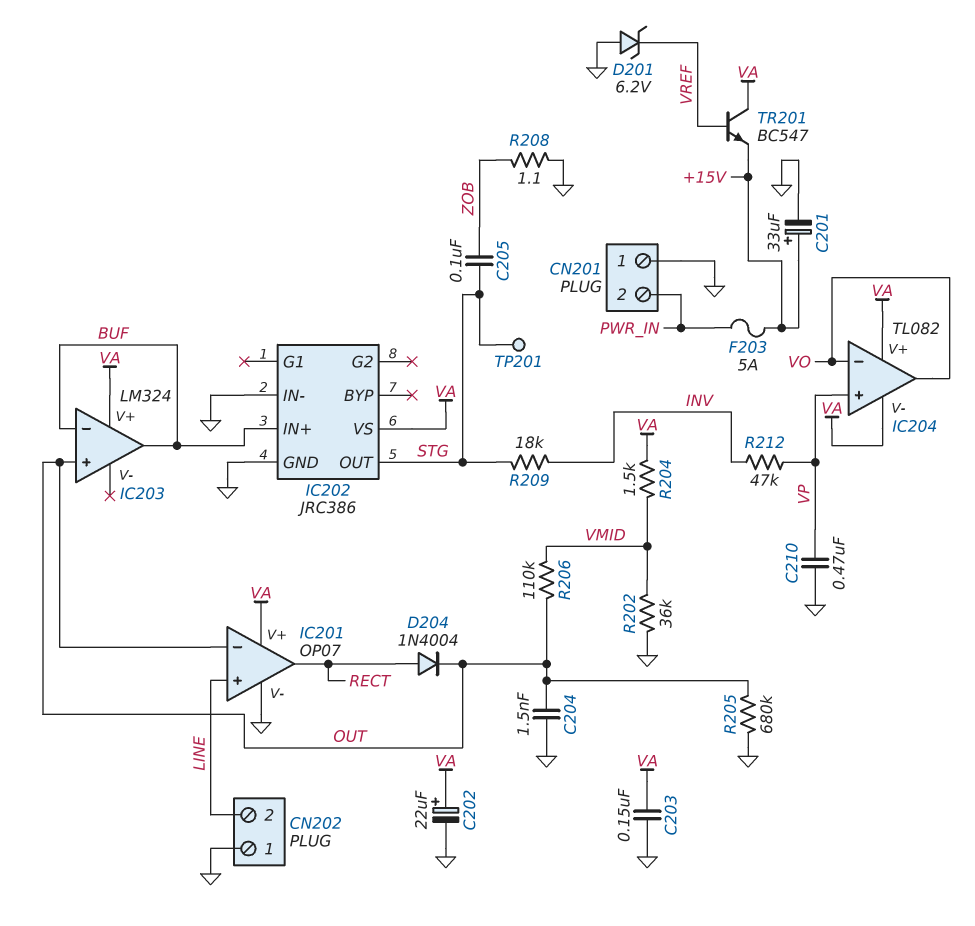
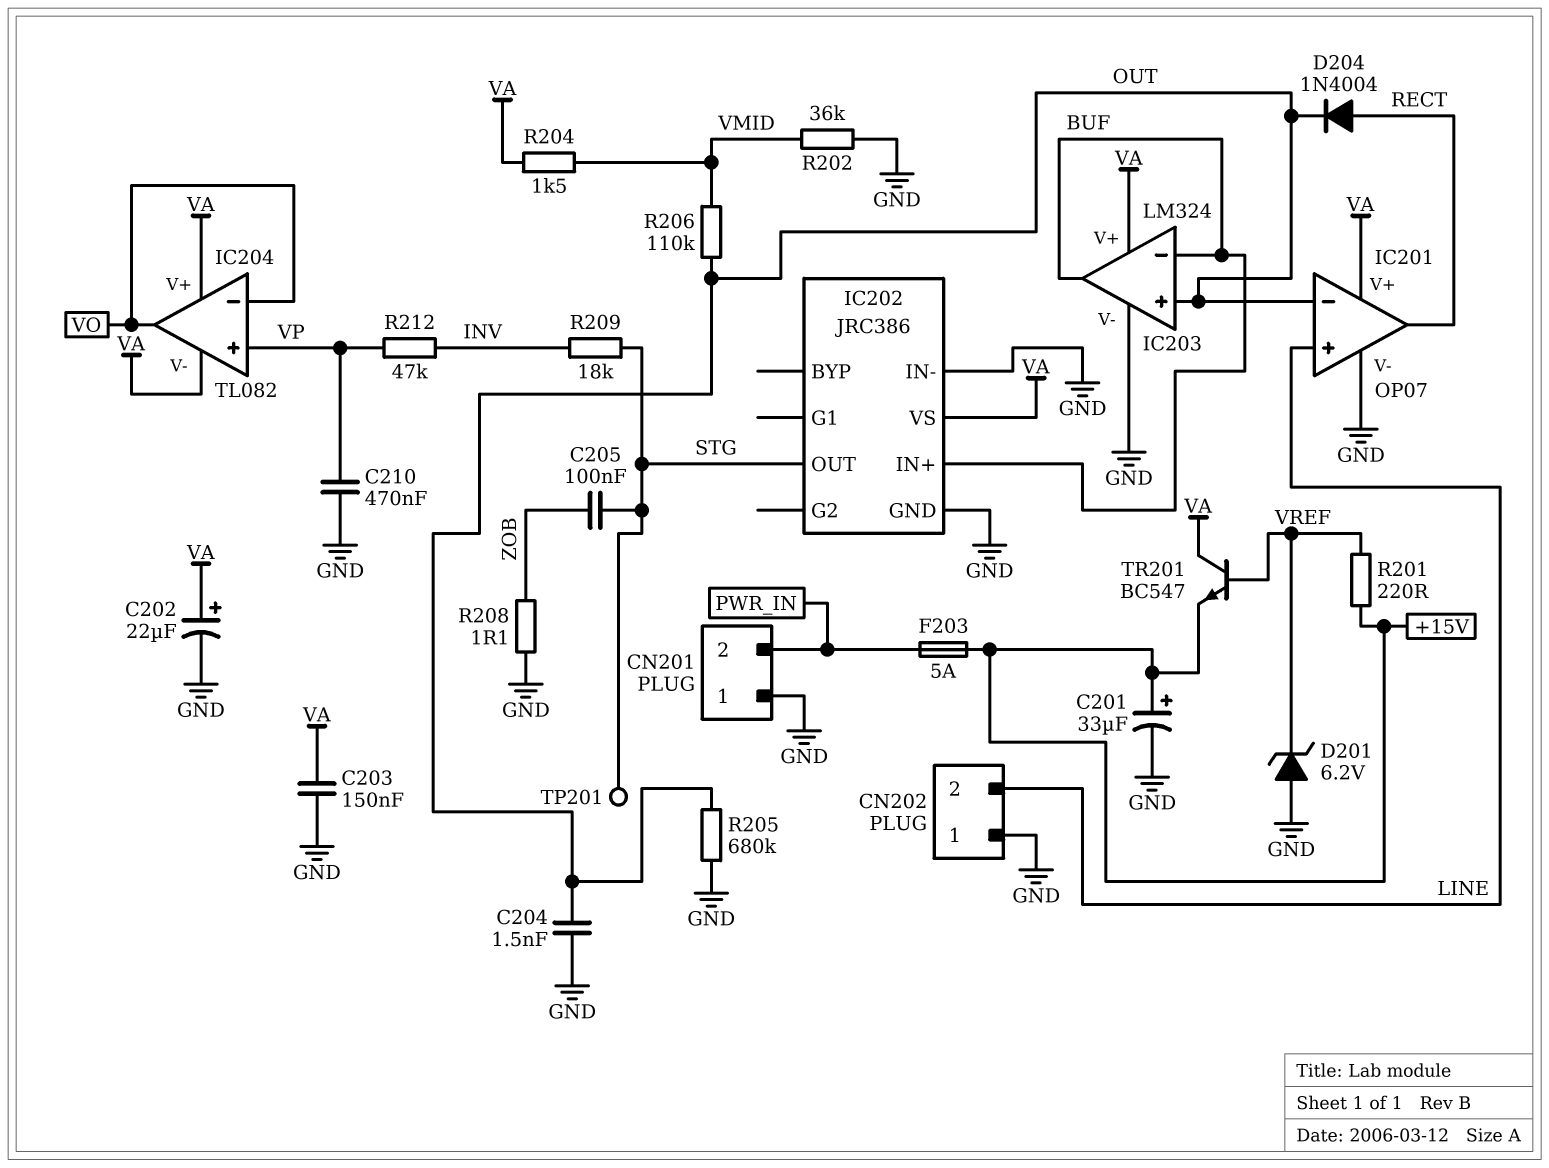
IC203 pin V-: none -> GND
R201: none -> 220 (+15V, VREF)

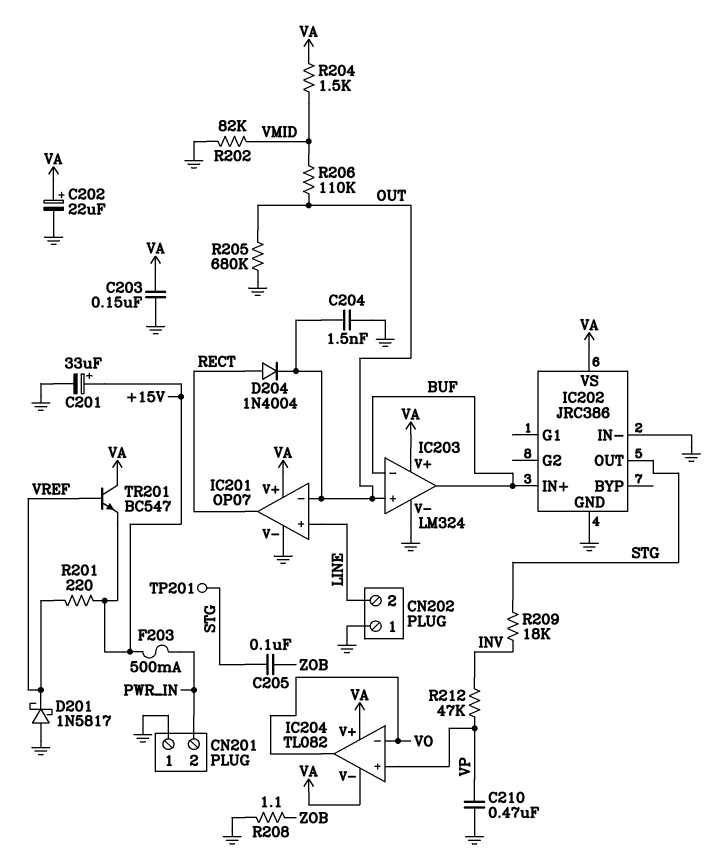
D201: zener 6.2V (A GND, K VREF) -> schottky 1N5817 (A GND, K VREF)
F203: 5A (+15V, PWR_IN) -> 500mA (+15V, PWR_IN)
R202: 36k (GND, VMID) -> 82k (GND, VMID)

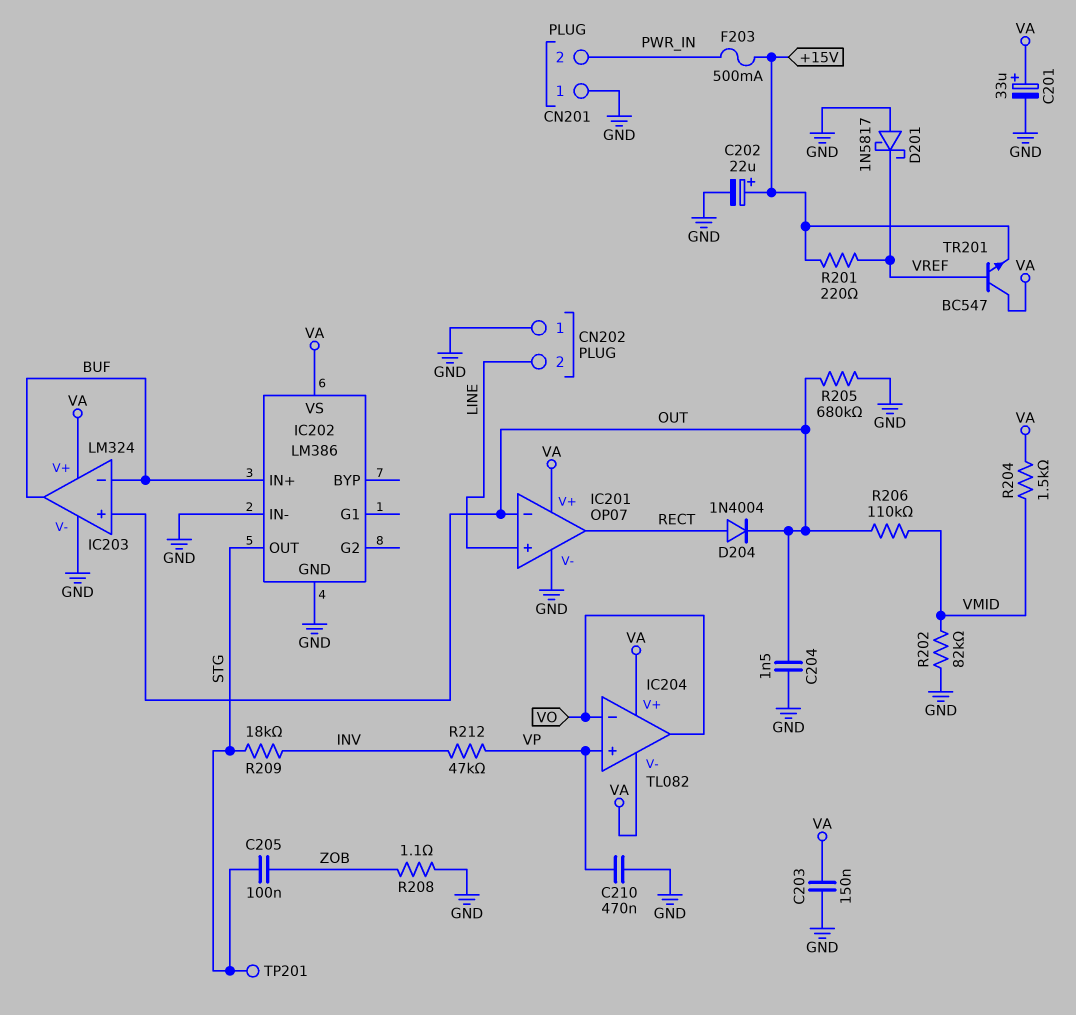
C201: 33uF (plus +15V, minus GND) -> 33uF (plus VA, minus GND)
C202: 22uF (plus VA, minus GND) -> 22uF (plus +15V, minus GND)
IC202: JRC386 -> LM386

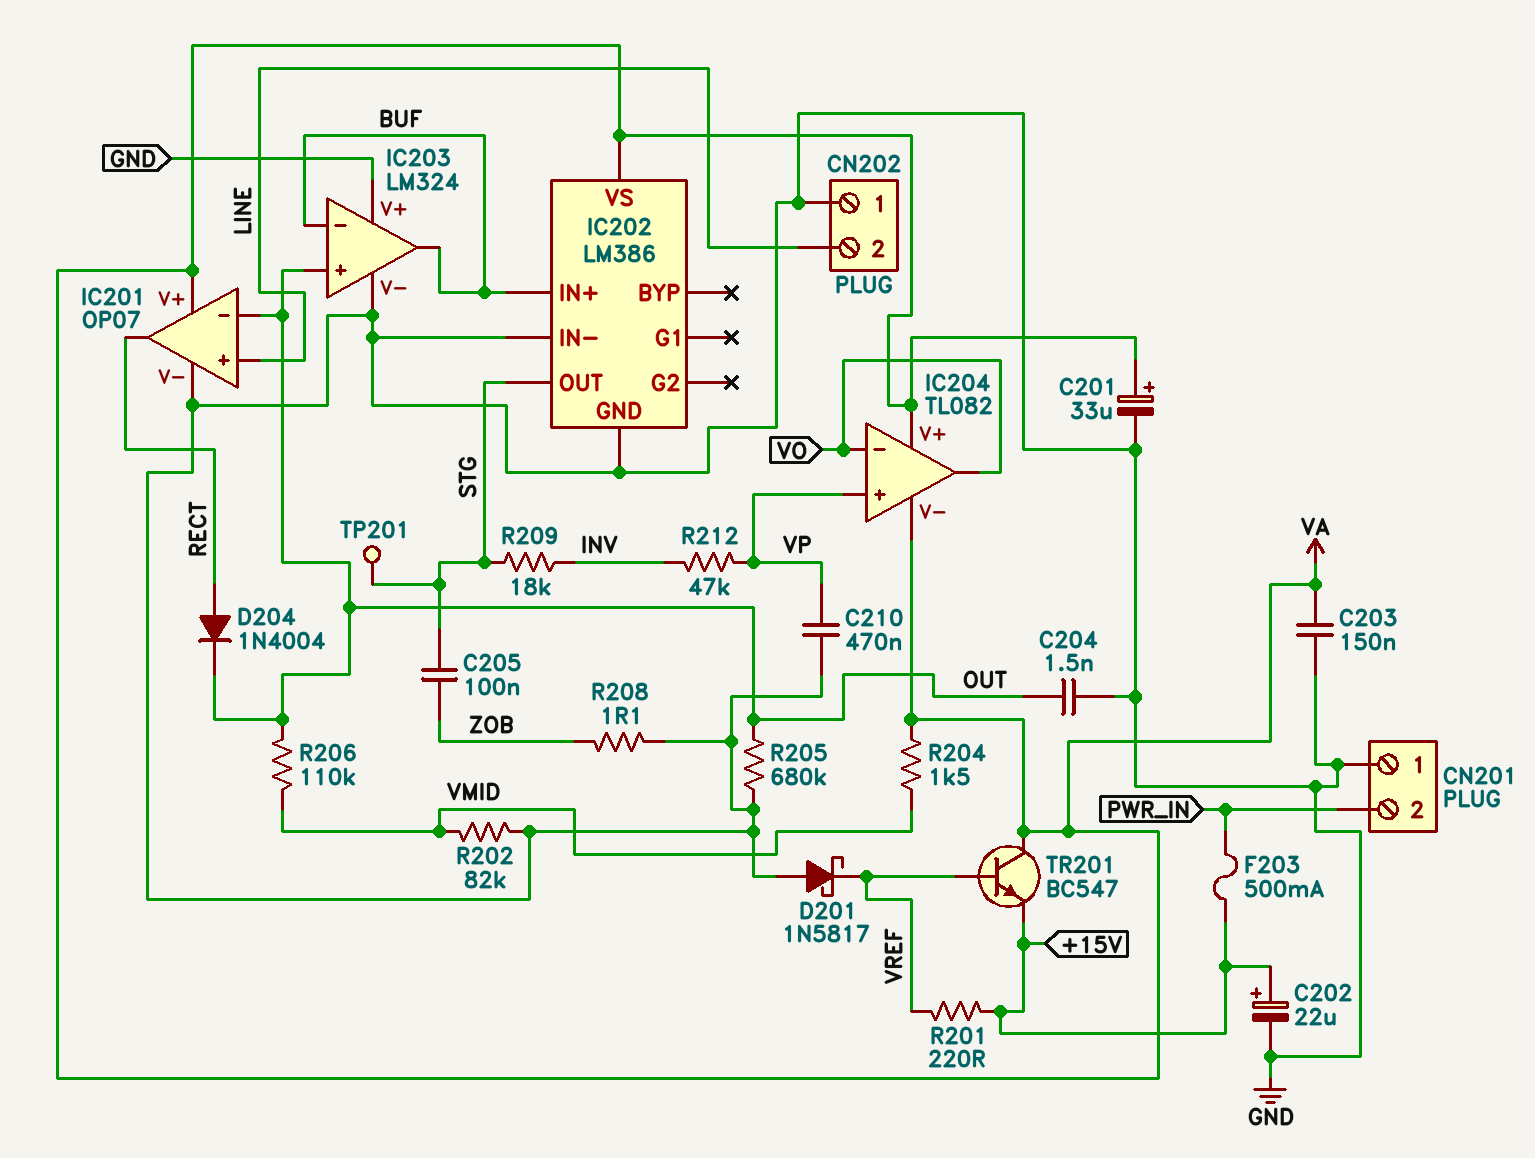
IC203 pin V+: VA -> GND

